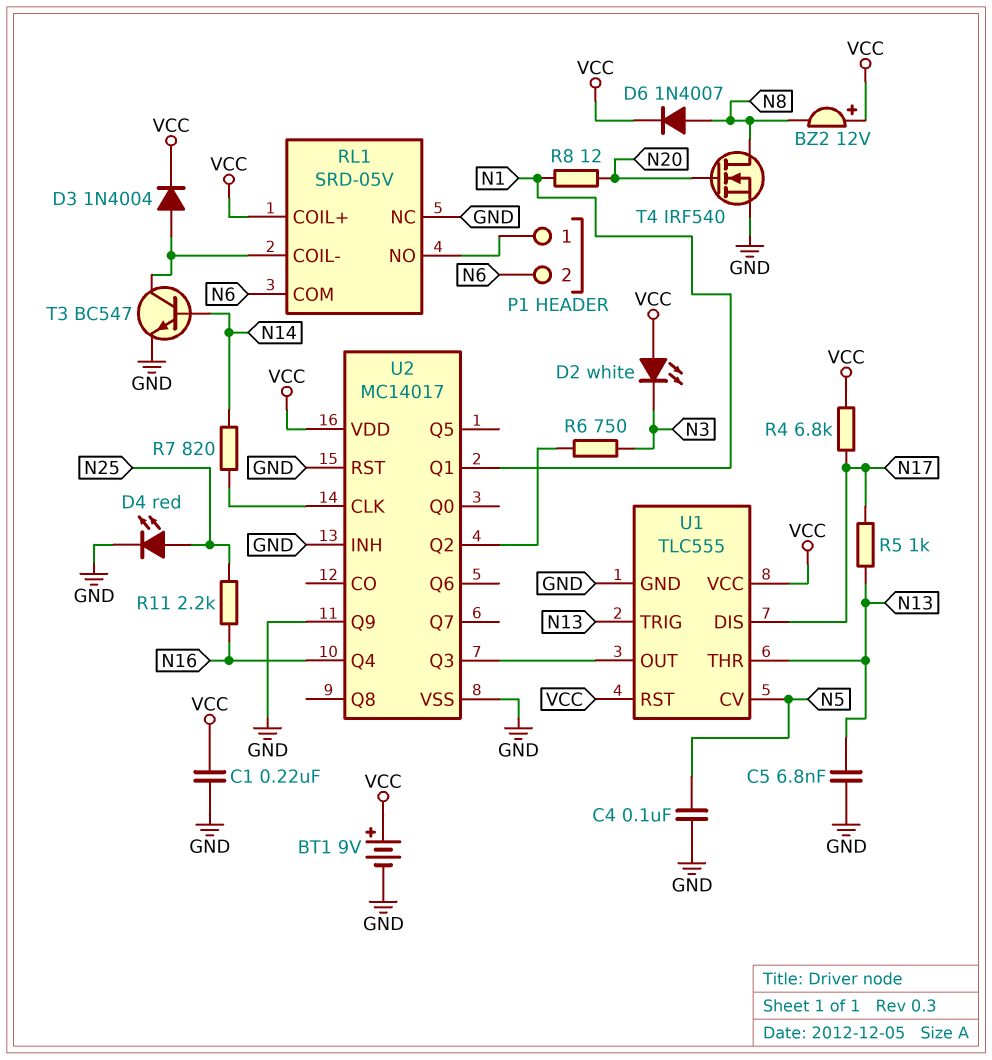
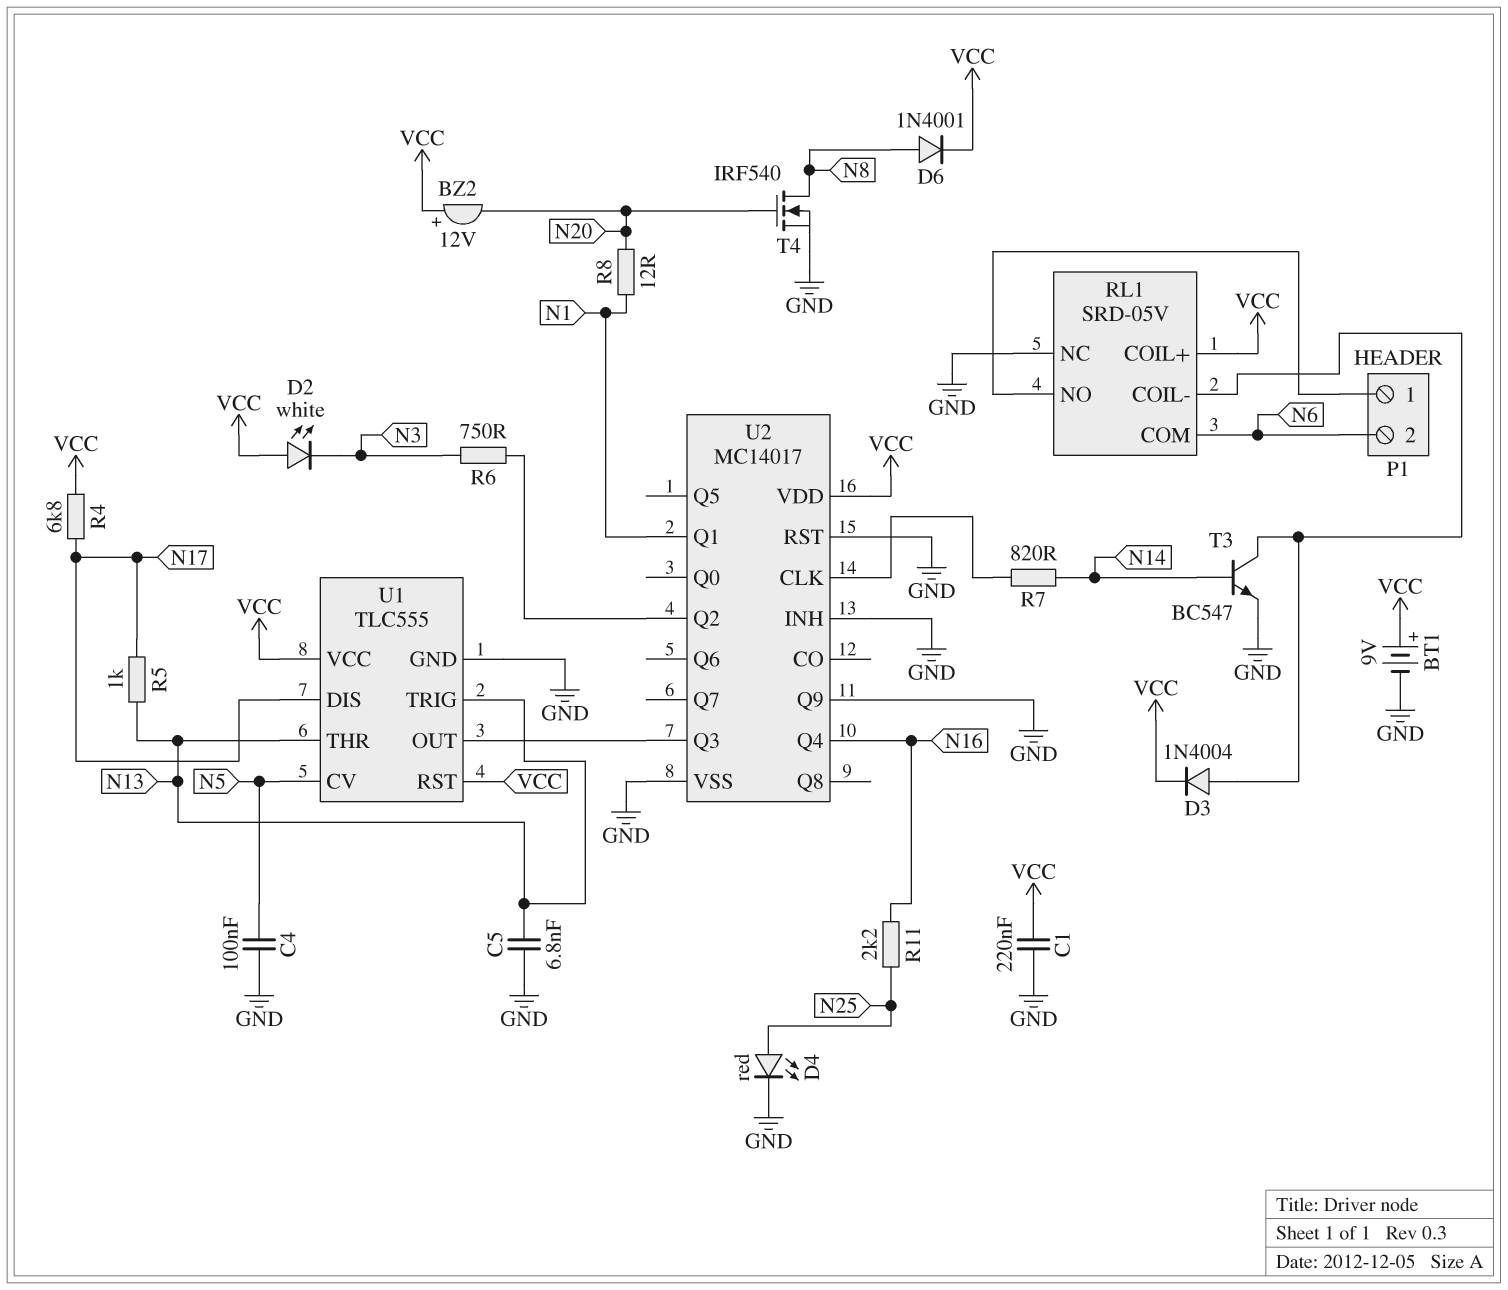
BZ2: buzzer 12V (plus VCC, minus N8) -> buzzer 12V (plus VCC, minus N20)
D6: diode 1N4007 (A N8, K VCC) -> diode 1N4001 (A N8, K VCC)

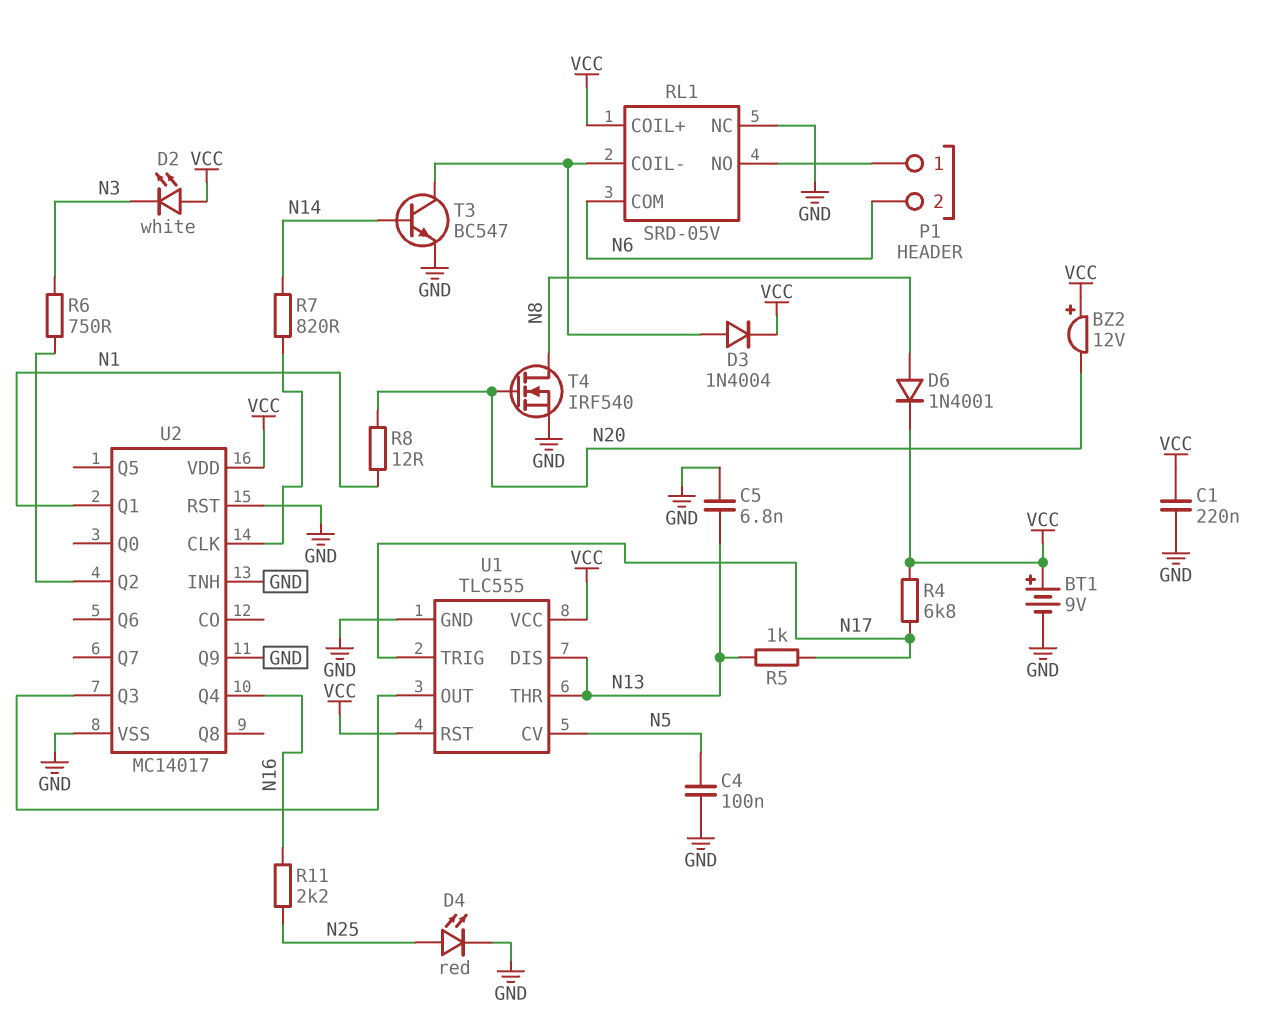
U1 pin DIS: N17 -> N13
U1 pin TRIG: N13 -> N17

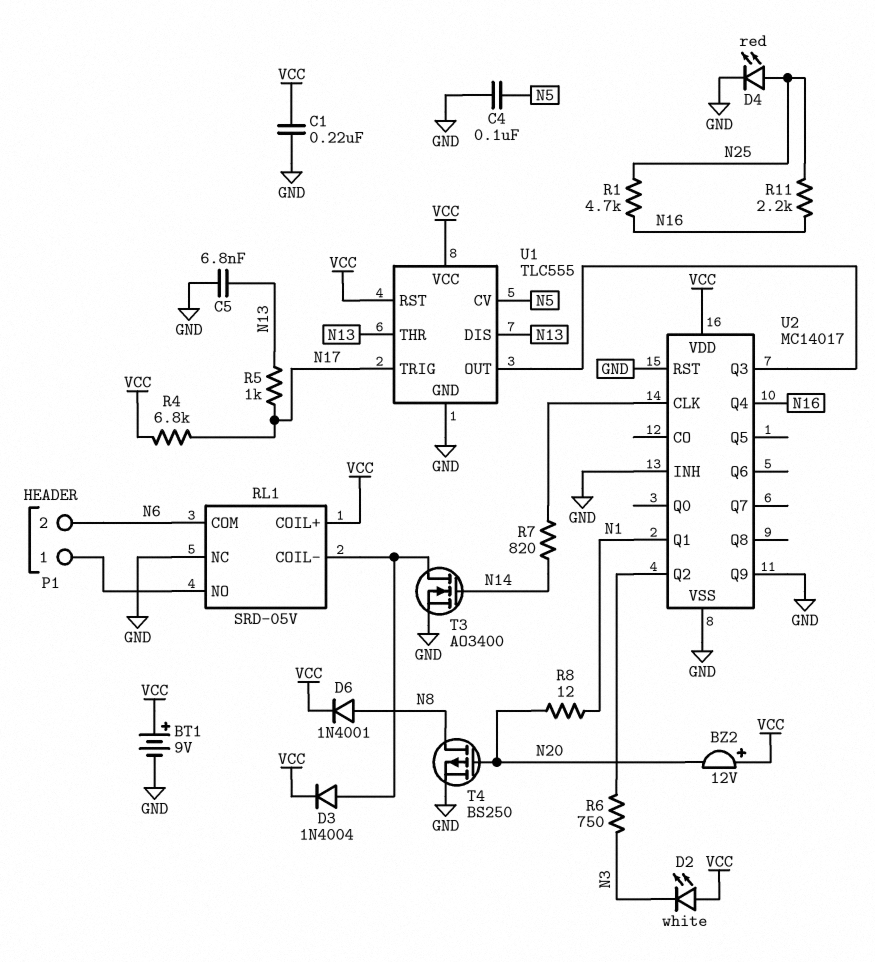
R1: none -> 4.7k (N16, N25)
T3: NPN BC547 (B N14, C RL1/COIL-, E GND) -> NMOS AO3400 (G N14, D RL1/COIL-, S GND)
T4: NMOS IRF540 (G N20, D N8, S GND) -> PMOS BS250 (G N20, D N8, S GND)

